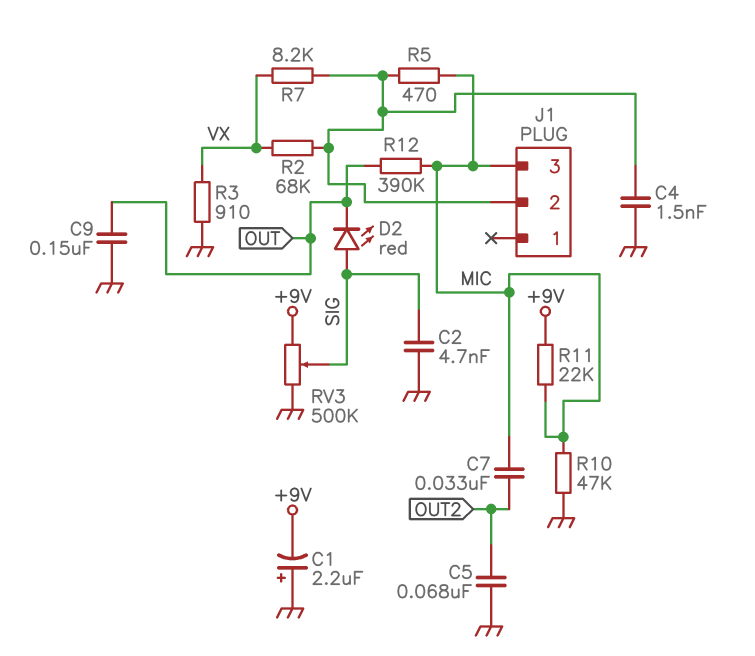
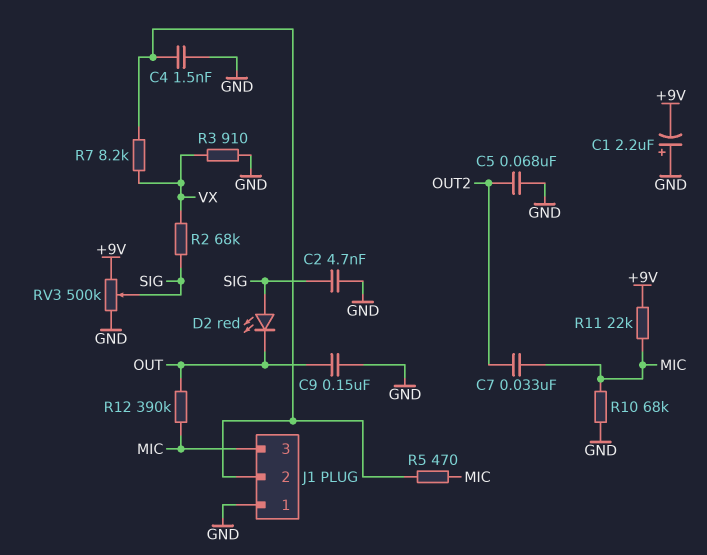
J1 pin 1: none -> GND
R2: 68k (J1/2, VX) -> 68k (SIG, VX)
R10: 47k (GND, MIC) -> 68k (GND, MIC)

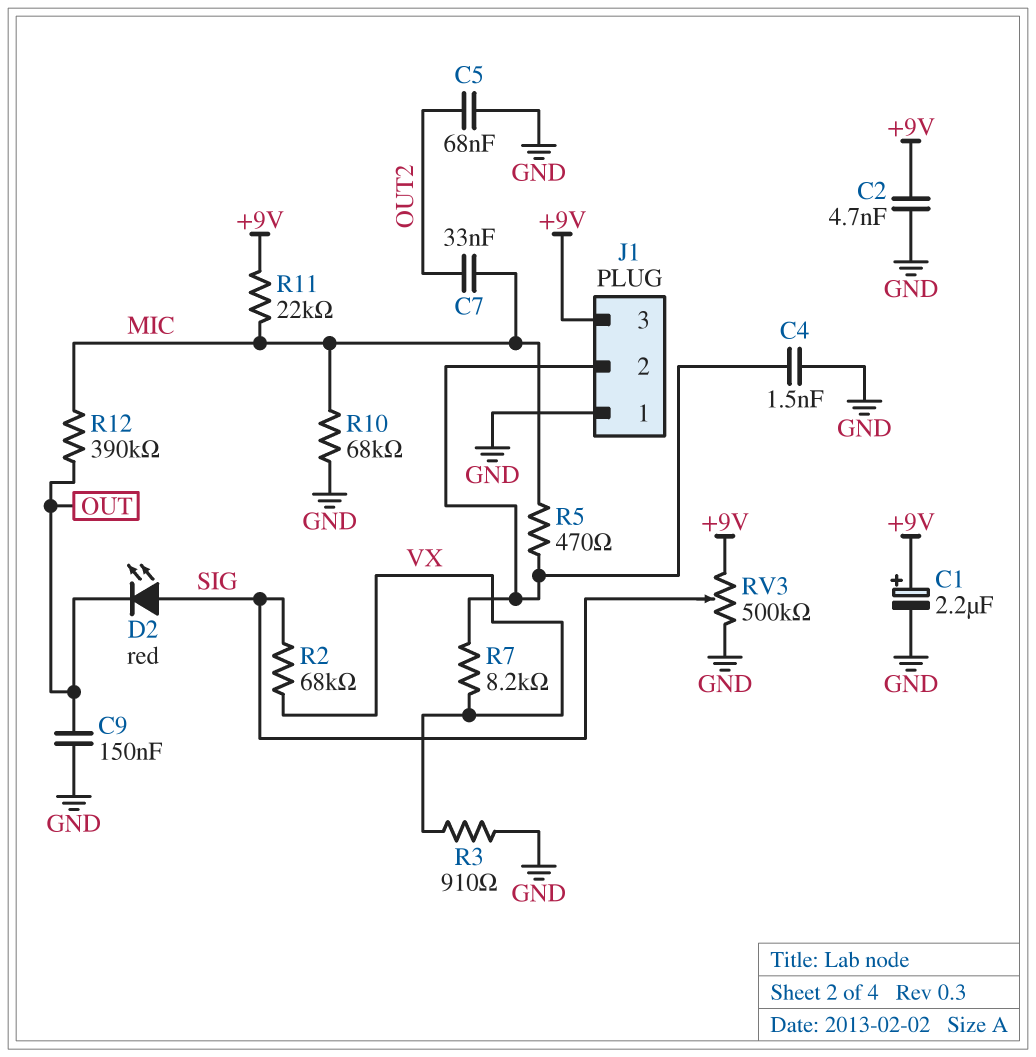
C1: 2.2uF (plus GND, minus +9V) -> 2.2uF (plus +9V, minus GND)
C2: 4.7nF (GND, SIG) -> 4.7nF (+9V, GND)
J1 pin 3: MIC -> +9V

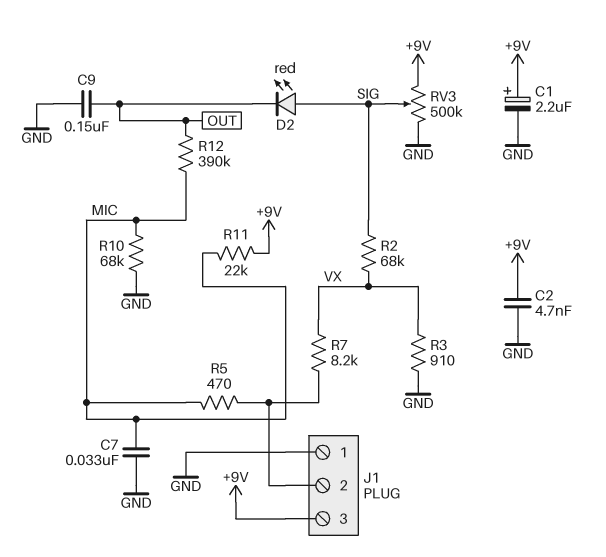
C4: 1.5nF (GND, J1/2) -> none
C5: 68nF (GND, OUT2) -> none
C7: 33nF (MIC, OUT2) -> 33nF (GND, MIC)

